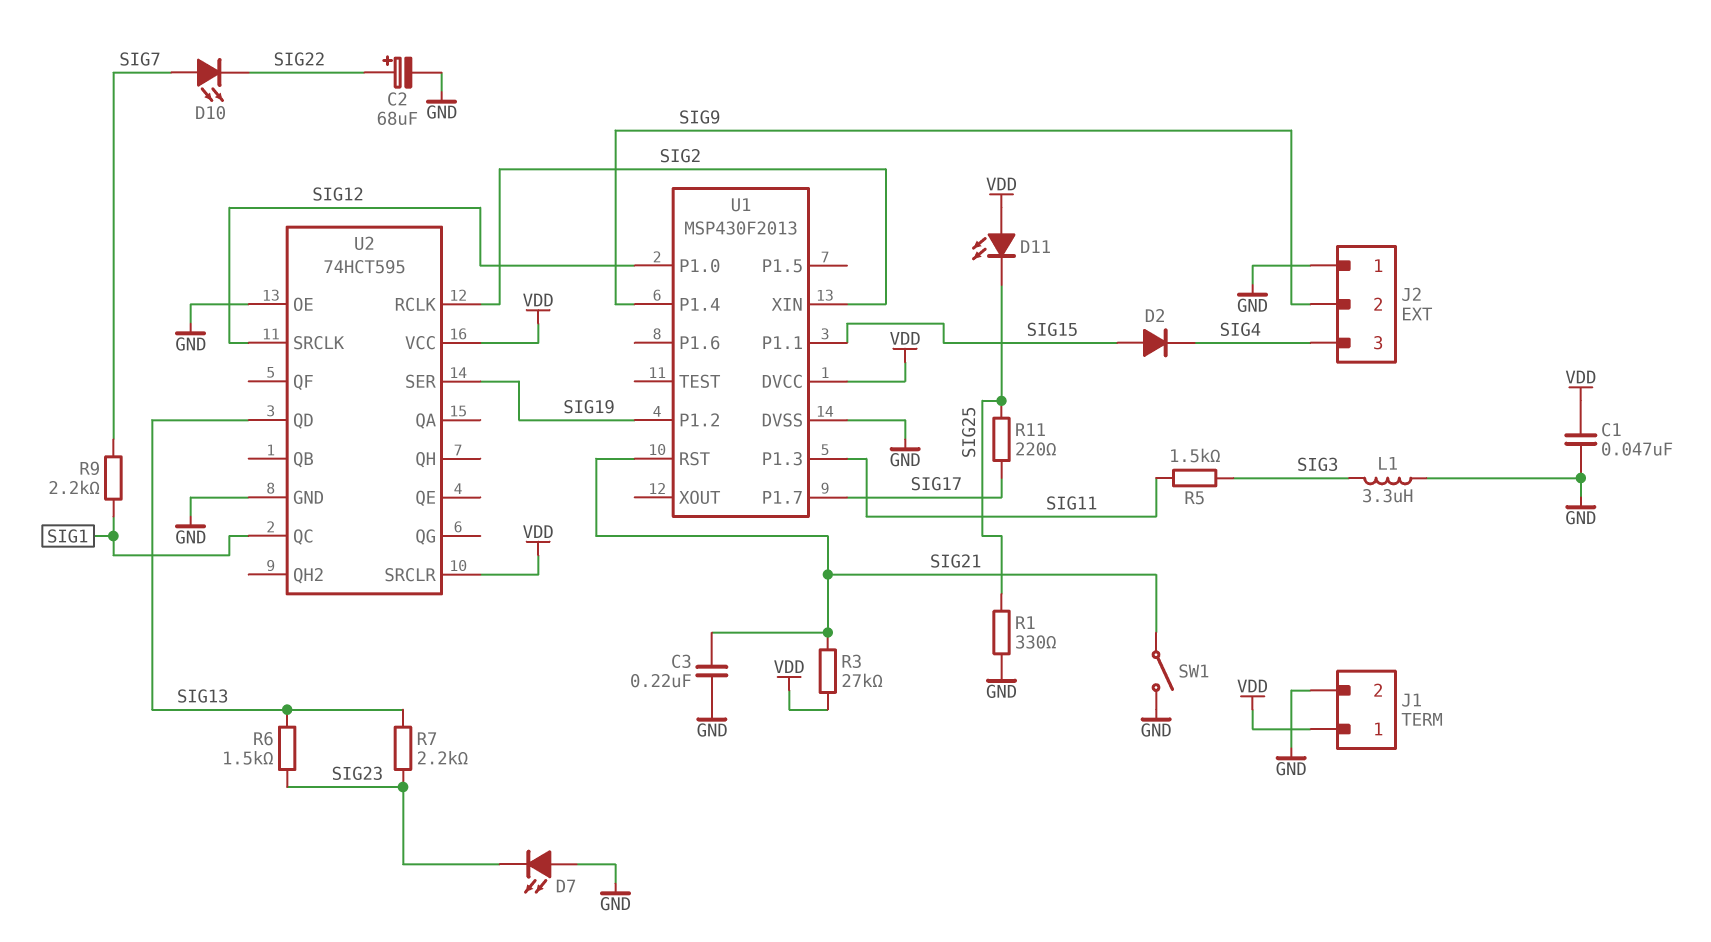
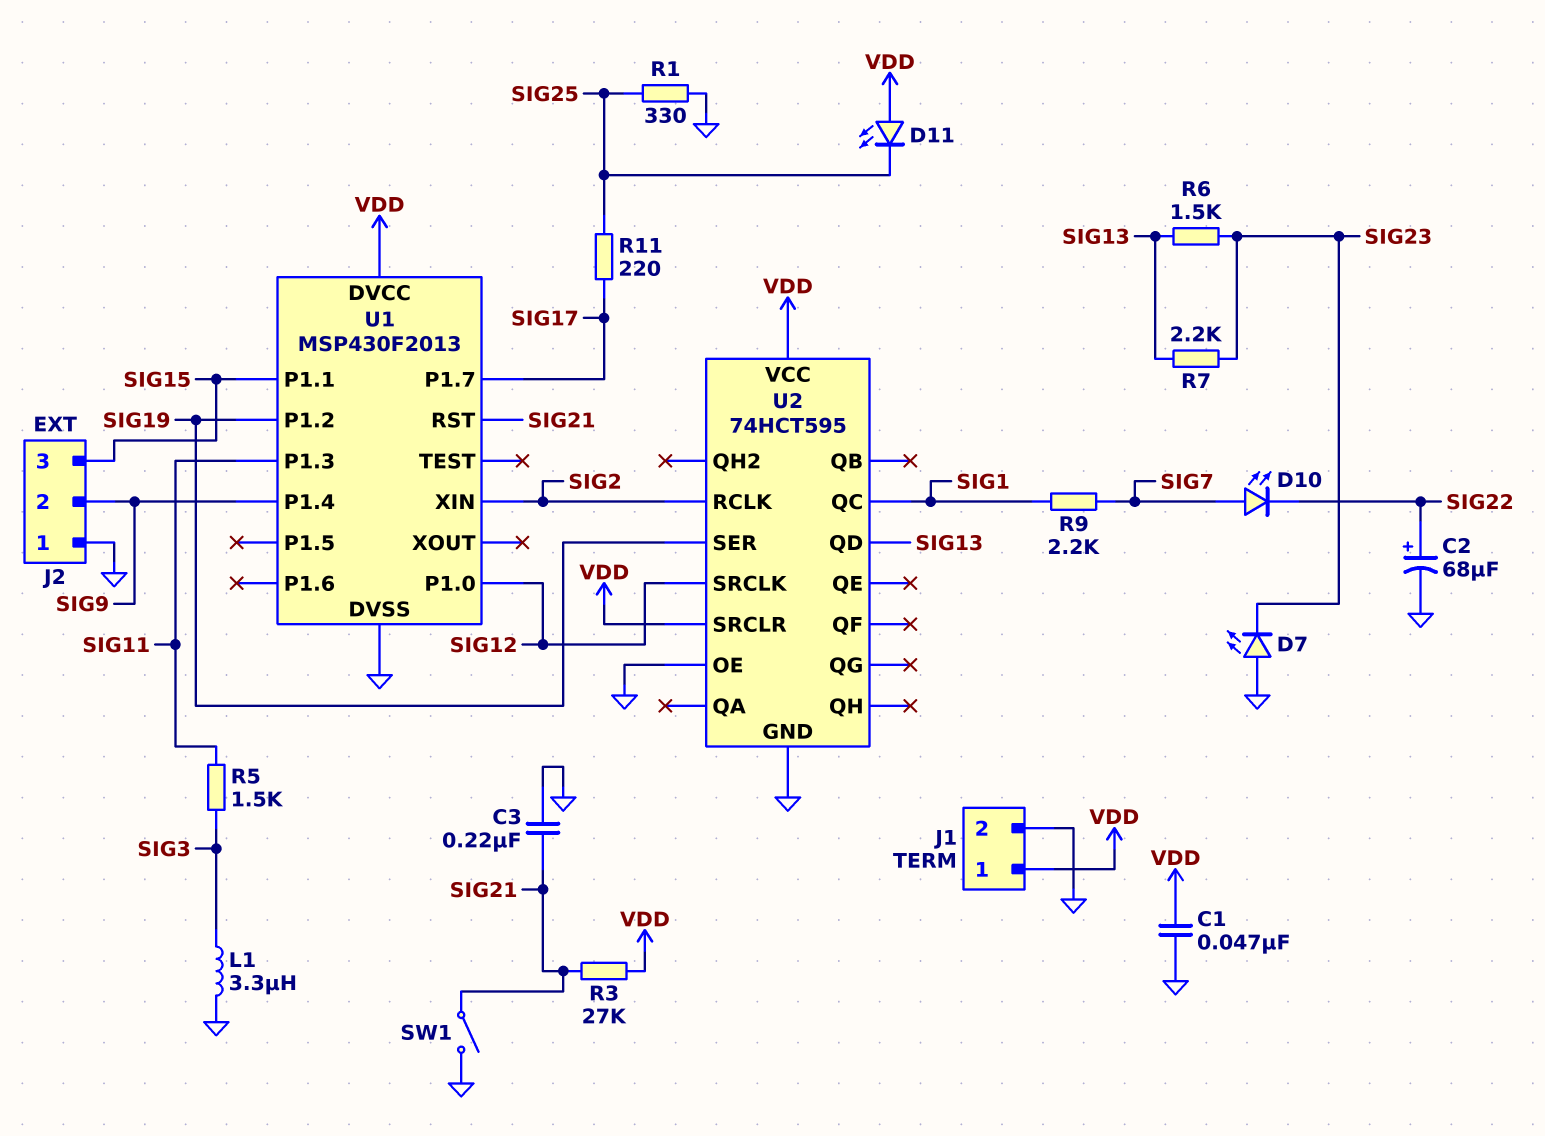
D2: diode (A SIG15, K SIG4) -> none
J2 pin 3: SIG4 -> SIG15

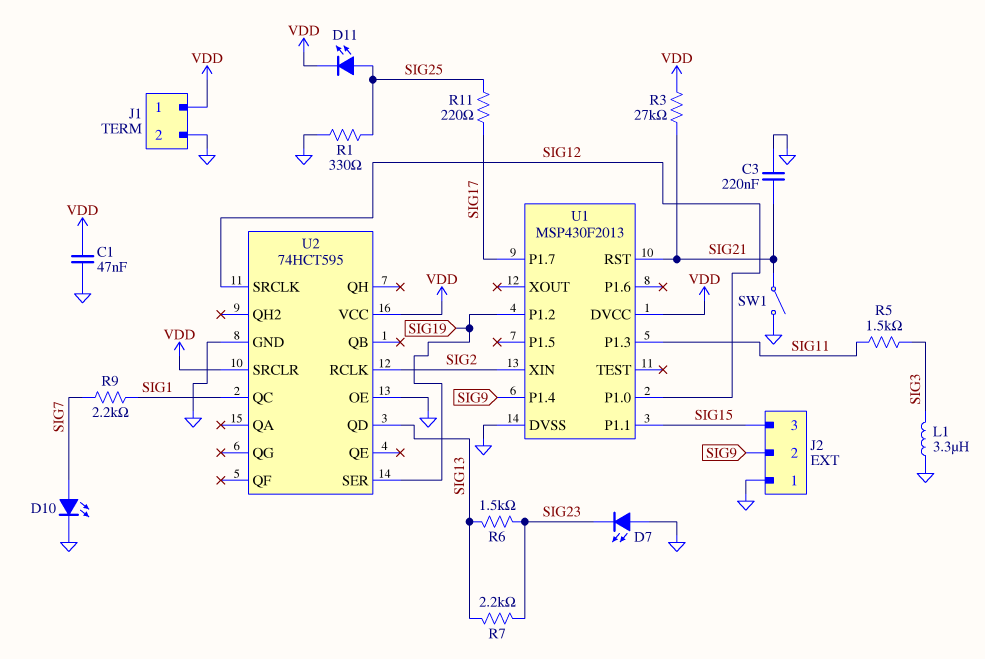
C2: 68uF (plus SIG22, minus GND) -> none
D10: LED (A SIG7, K SIG22) -> LED (A SIG7, K GND)
D11: LED (A VDD, K SIG25) -> LED (A SIG25, K VDD)

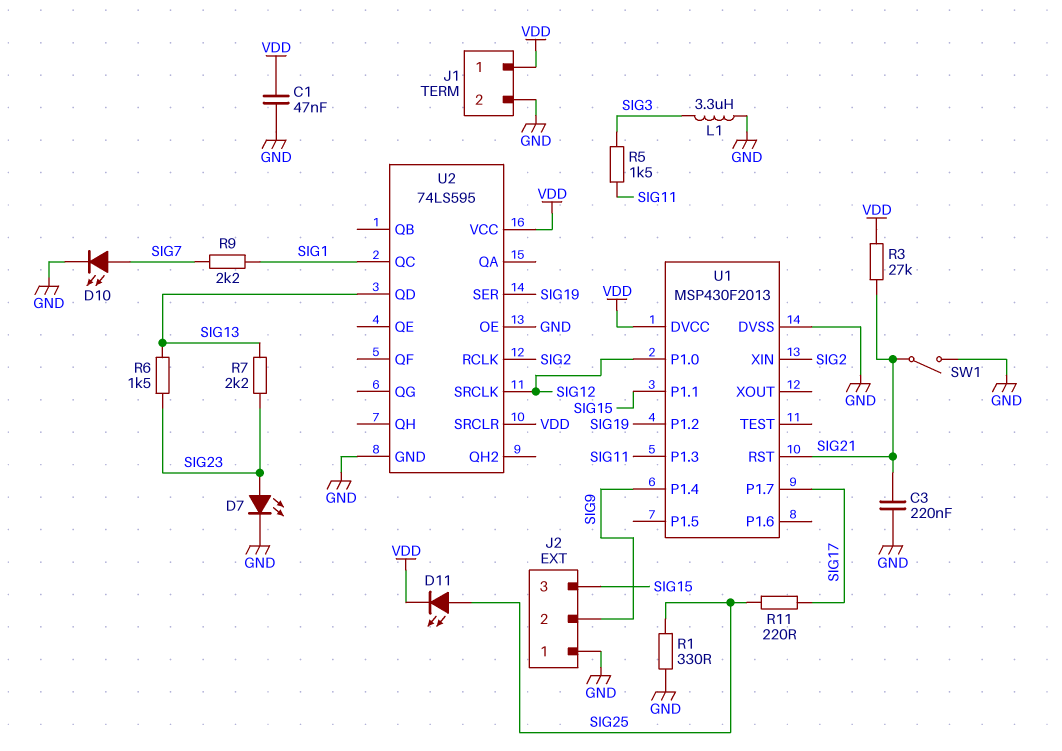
D7: LED (A GND, K SIG23) -> LED (A SIG23, K GND)
U2: 74HCT595 -> 74LS595

